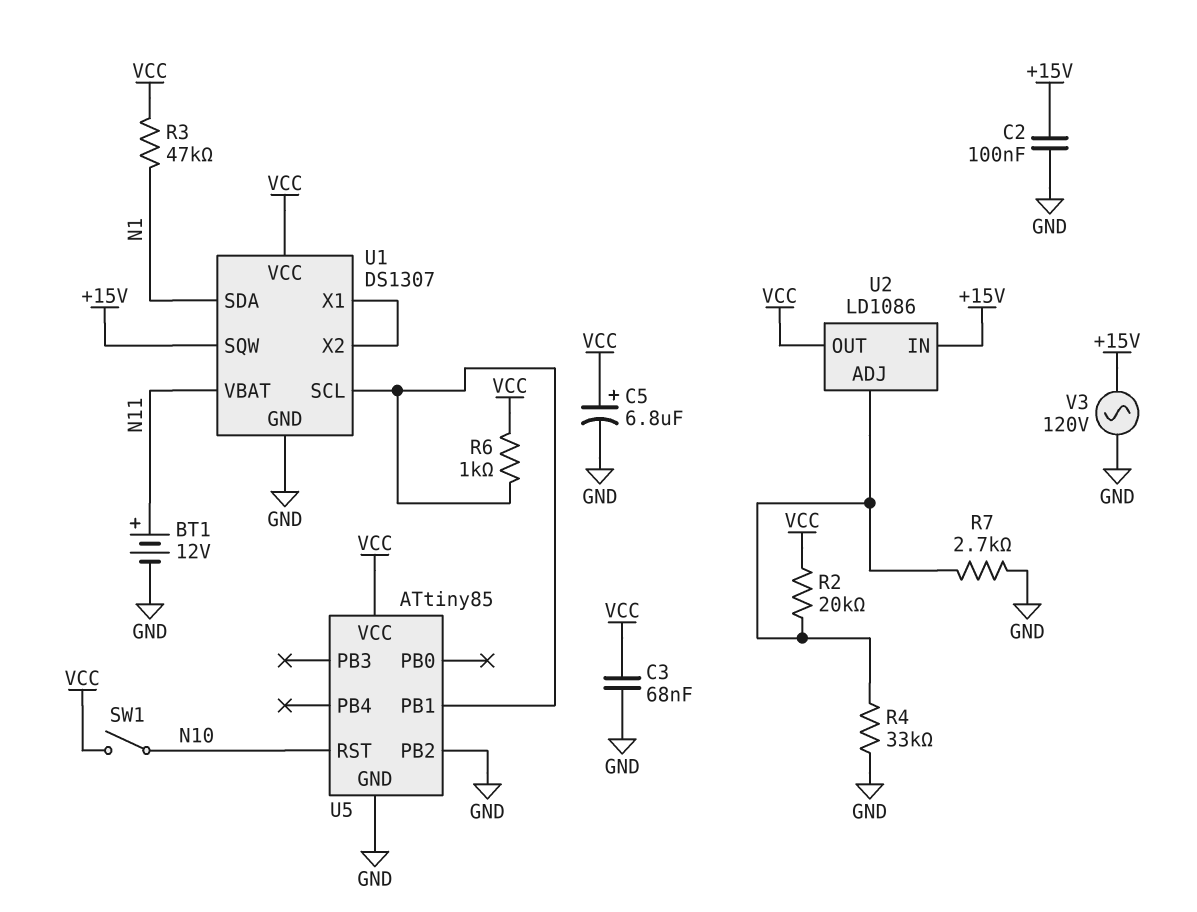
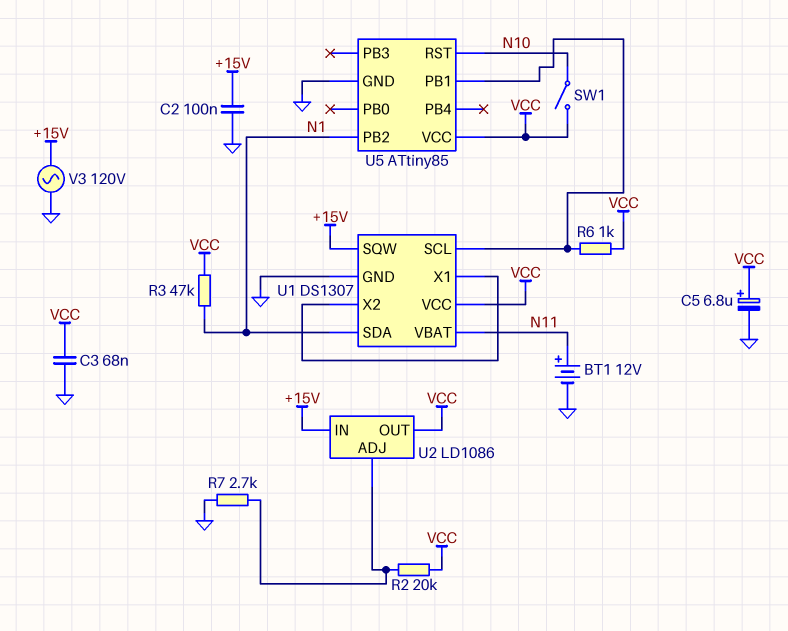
R4: 33k (GND, U2/ADJ) -> none
U5 pin PB2: GND -> N1

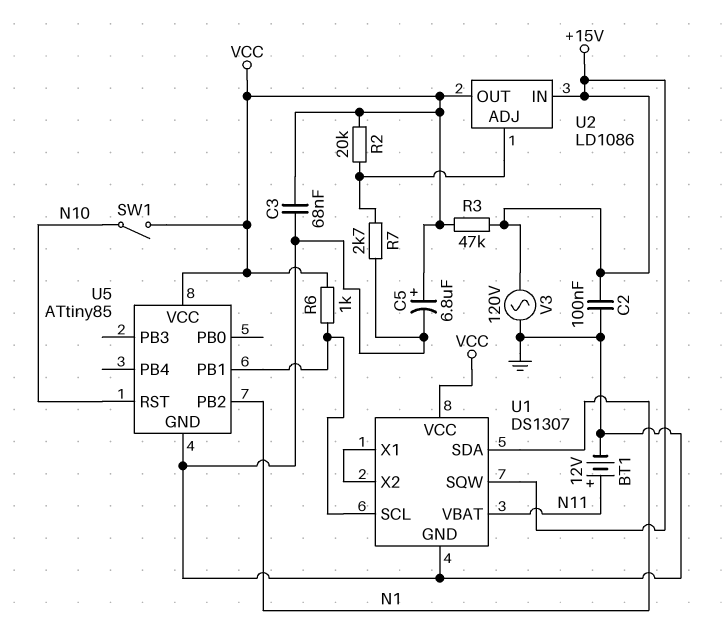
R3: 47k (N1, VCC) -> 47k (+15V, VCC)

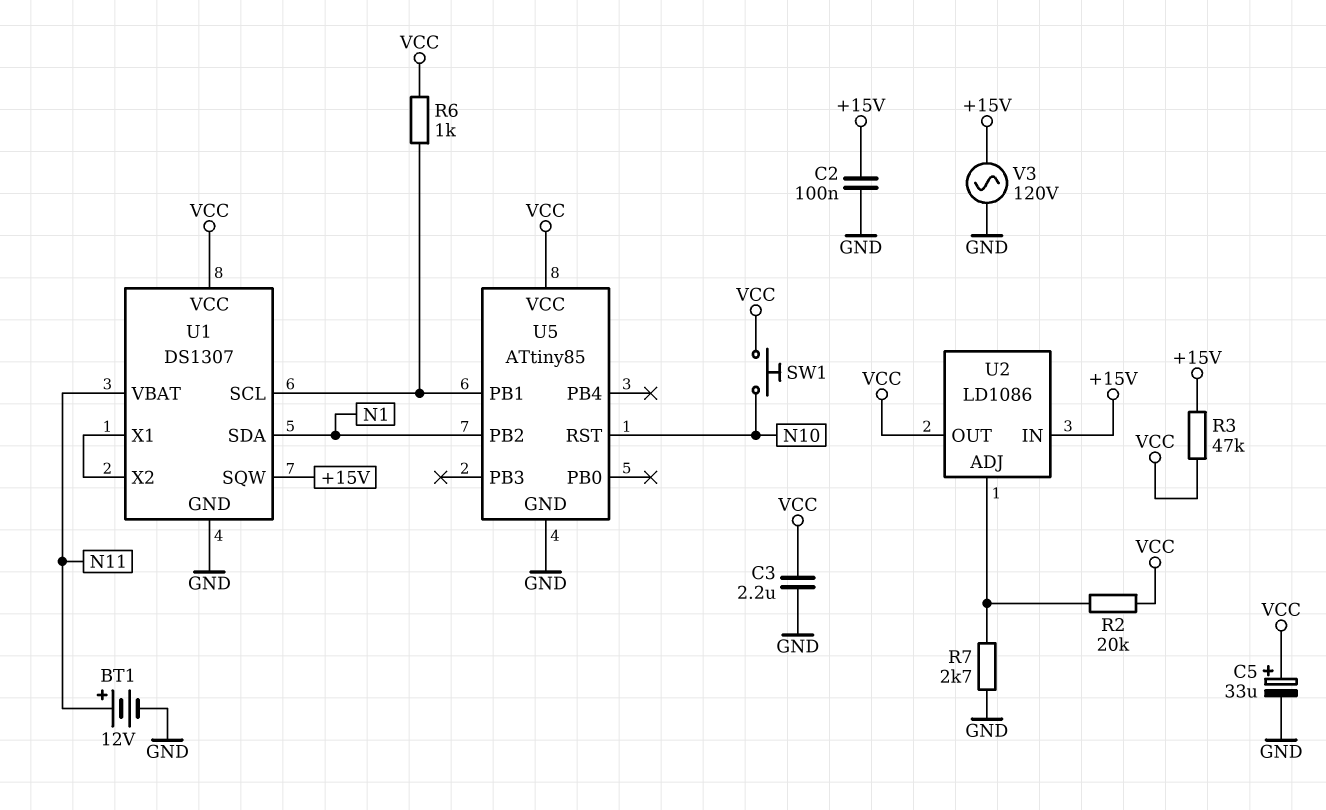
C3: 68nF (GND, VCC) -> 2.2uF (GND, VCC)
C5: 6.8uF (plus VCC, minus GND) -> 33uF (plus VCC, minus GND)
SW1: switch (N10, VCC) -> button (N10, VCC)

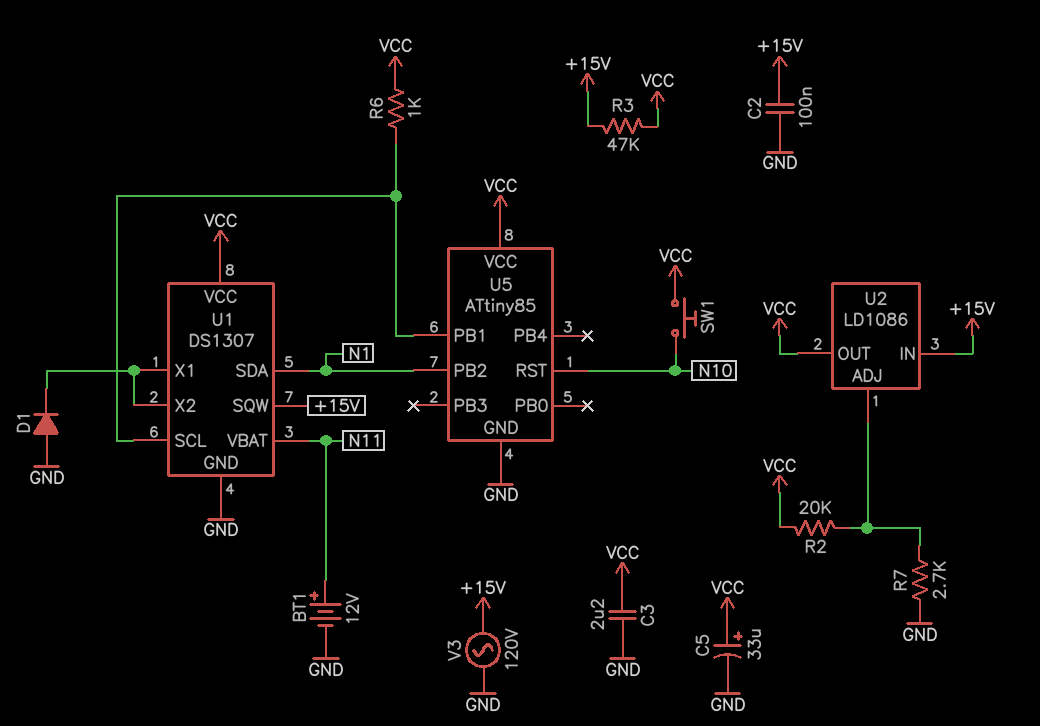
D1: none -> diode (A GND, K U1/X1)

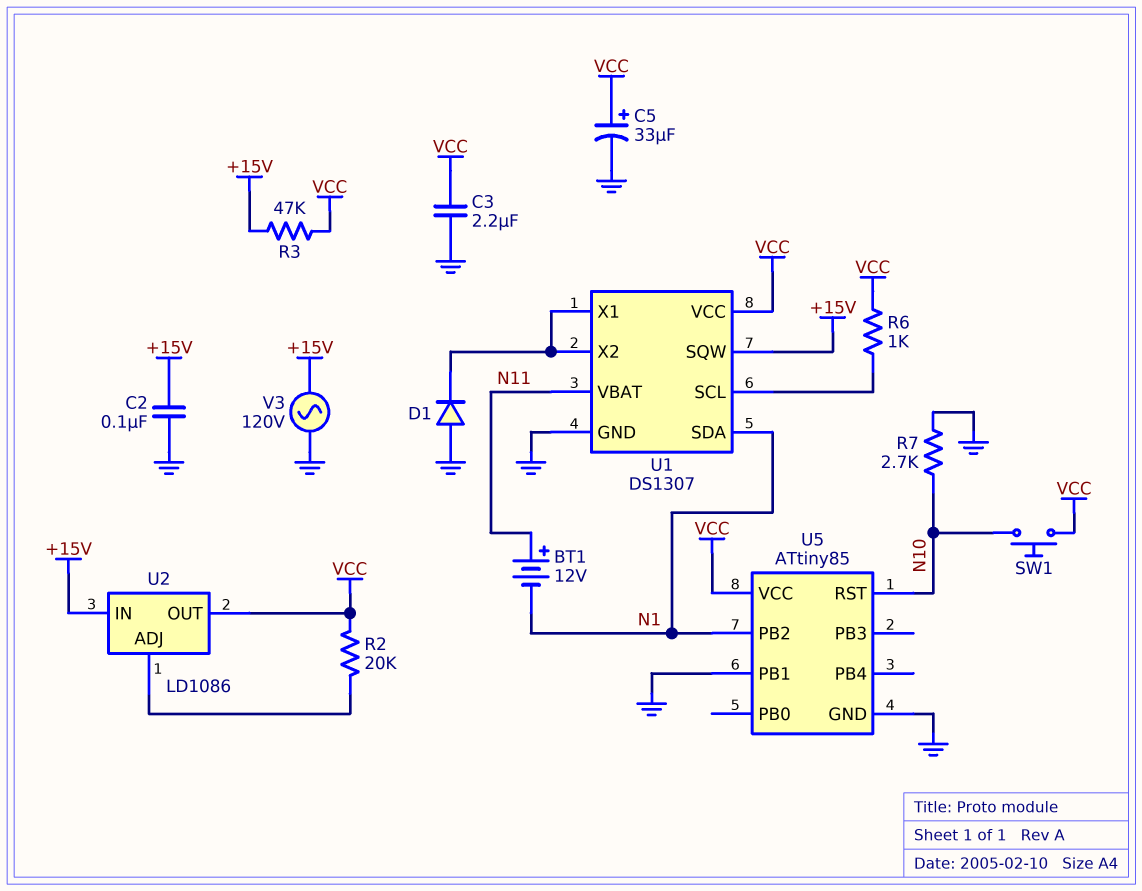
BT1: 12V (plus N11, minus GND) -> 12V (plus N11, minus N1)
R7: 2.7k (GND, U2/ADJ) -> 2.7k (GND, N10)
U5 pin PB1: U1/SCL -> GND

